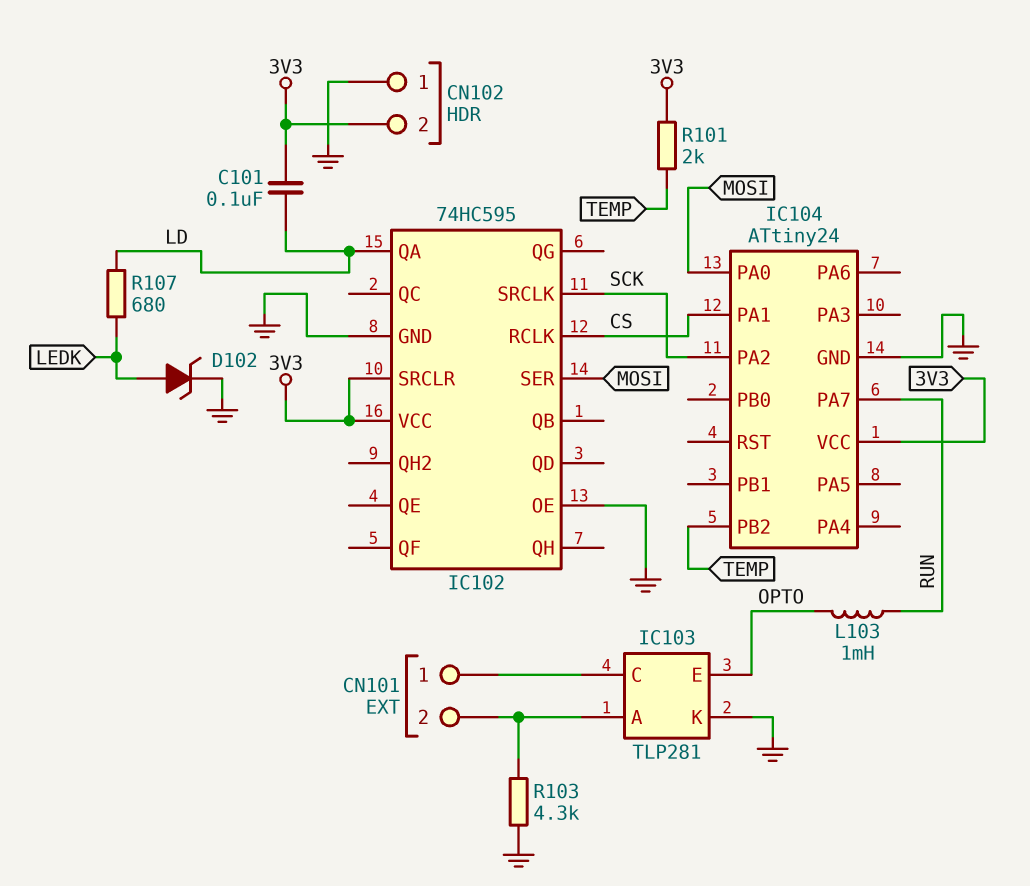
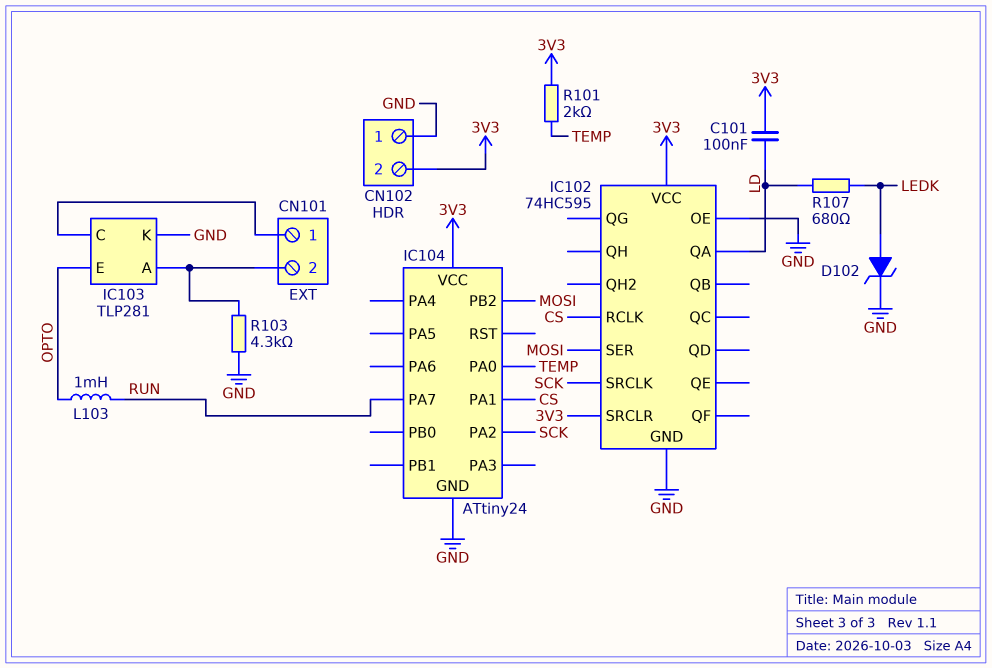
IC104 pin PA0: MOSI -> TEMP
IC104 pin PB2: TEMP -> MOSI

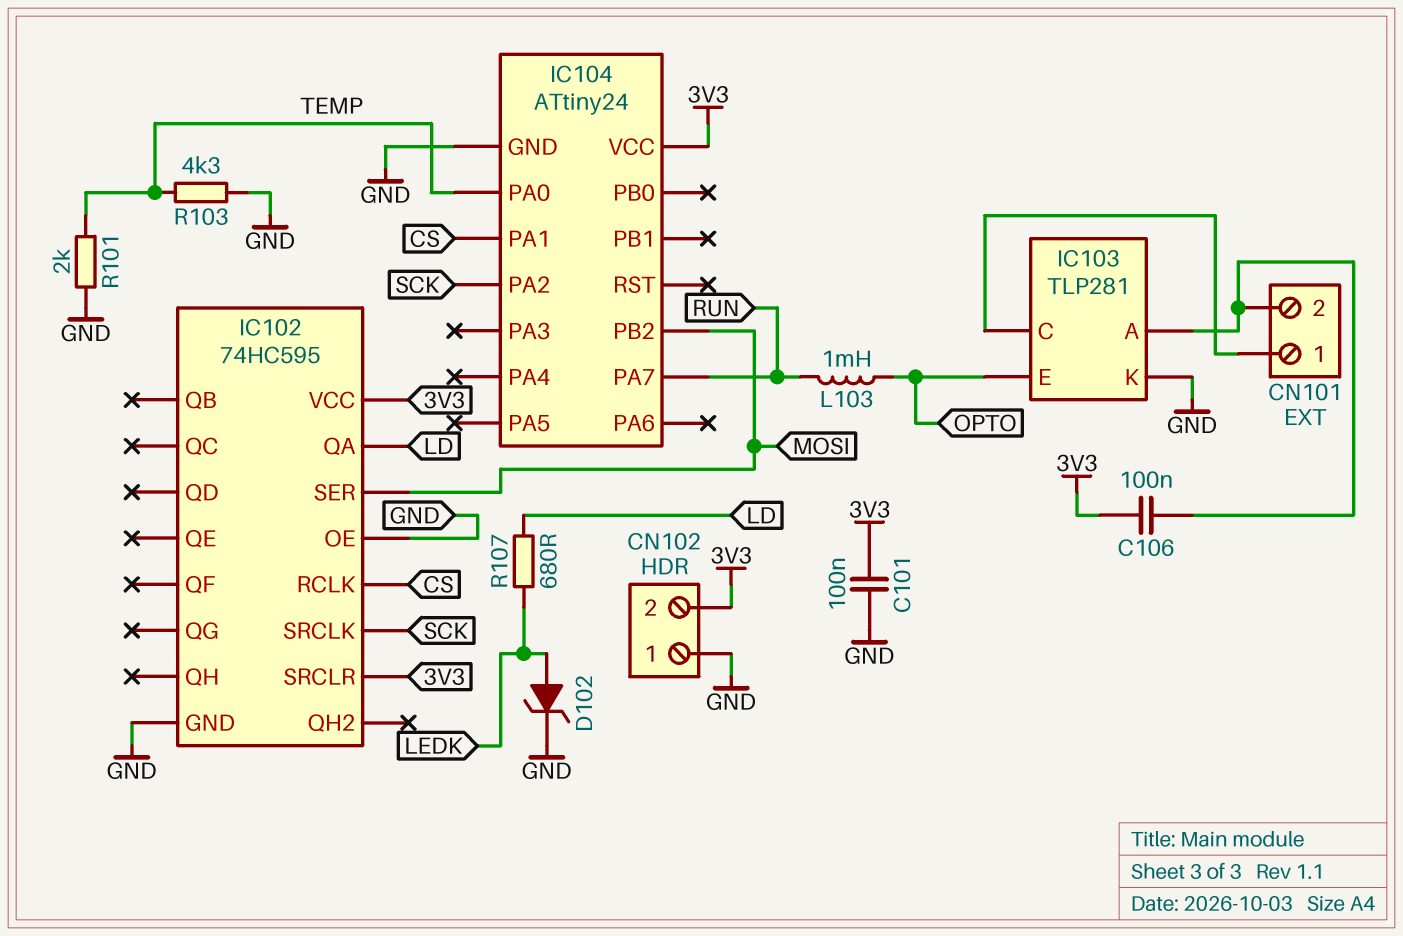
C101: 100nF (3V3, LD) -> 100nF (3V3, GND)
C106: none -> 100nF (3V3, CN101/2)
R101: 2k (3V3, TEMP) -> 2k (GND, TEMP)
R103: 4.3k (CN101/2, GND) -> 4.3k (GND, TEMP)

